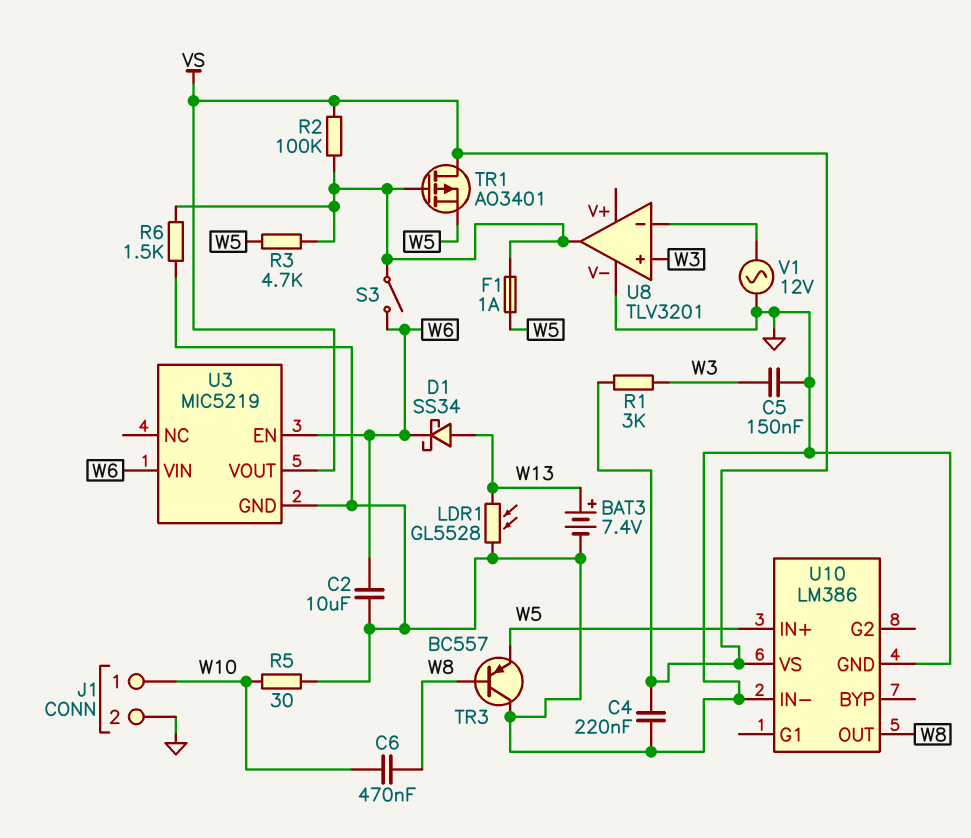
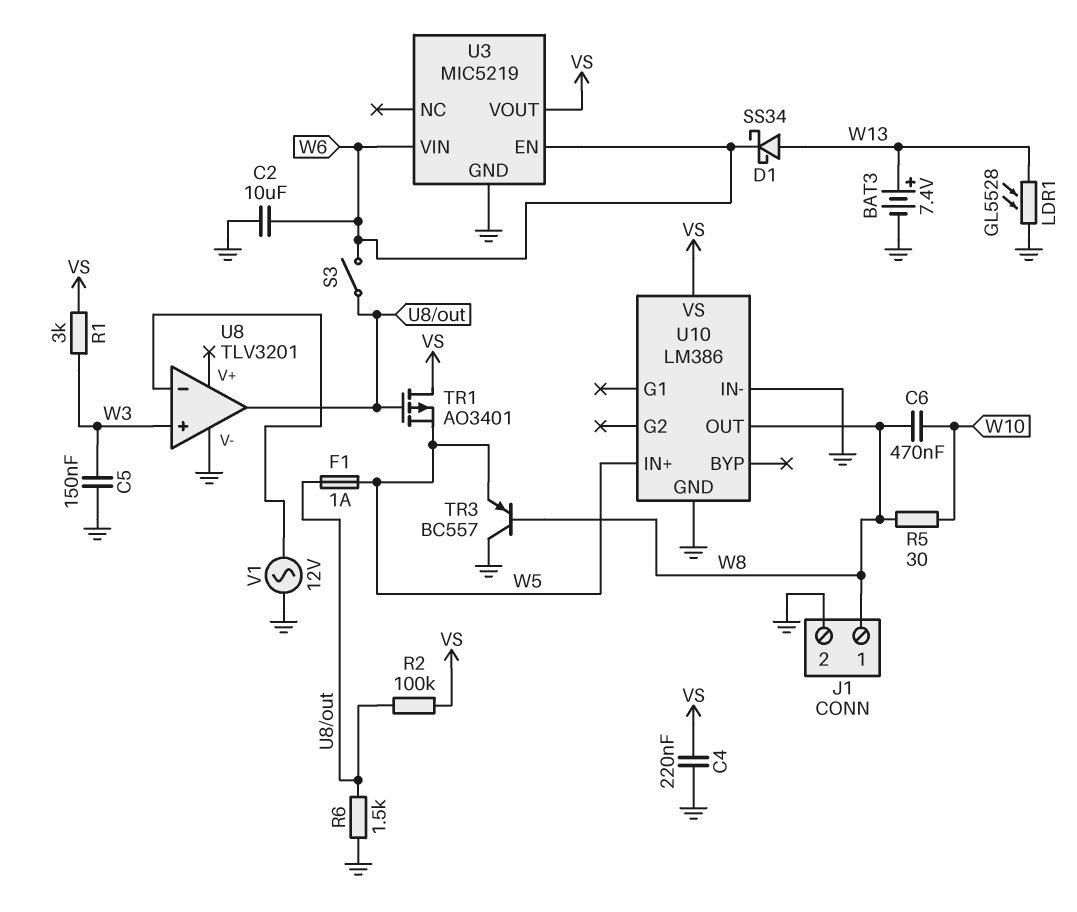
J1 pin 1: W10 -> W8
R3: 4.7k (U8/out, W5) -> none
R5: 30 (GND, W10) -> 30 (W8, W10)

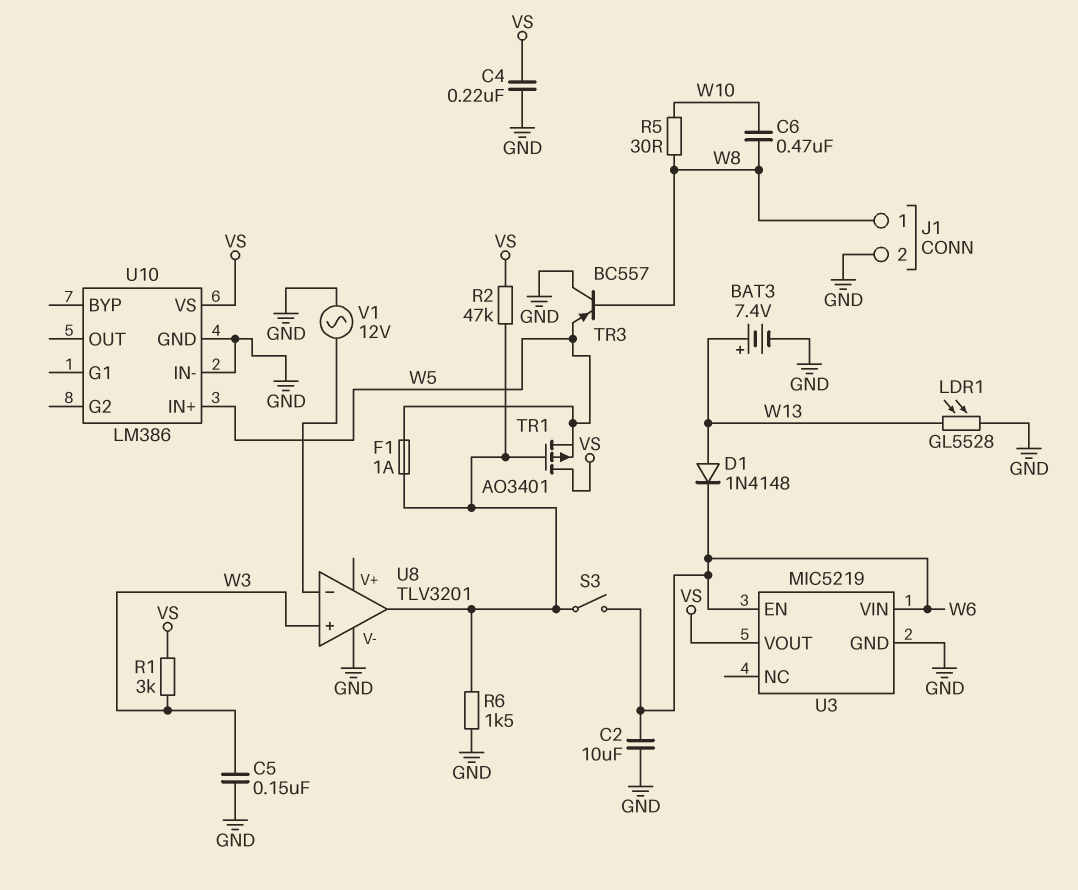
D1: schottky SS34 (A W13, K W6) -> diode 1N4148 (A W13, K W6)
R2: 100k (U8/out, VS) -> 47k (U8/out, VS)
U10 pin OUT: W8 -> none

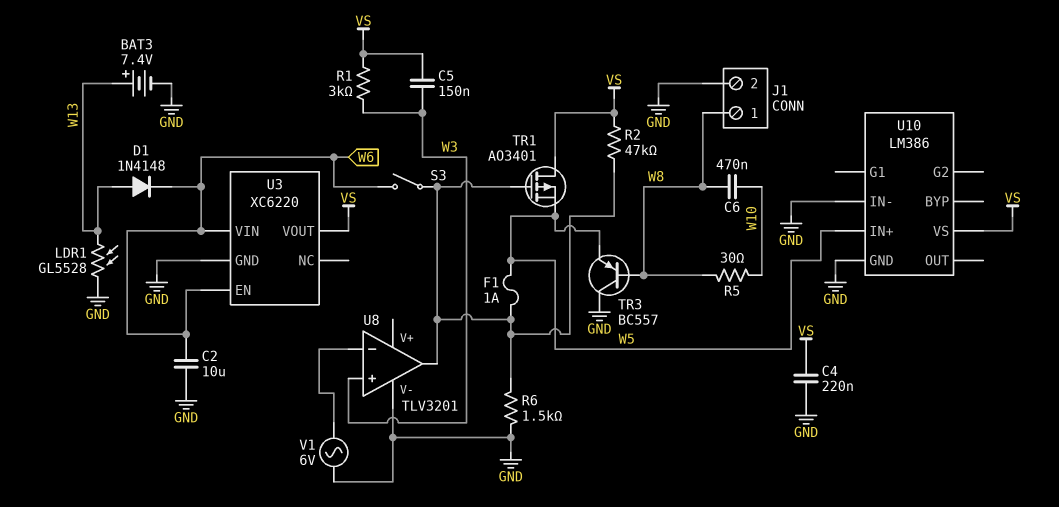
C5: 150nF (GND, W3) -> 150nF (VS, W3)
U3: MIC5219 -> XC6220
V1: AC 12V (GND, U8/in-) -> AC 6V (GND, U8/in-)

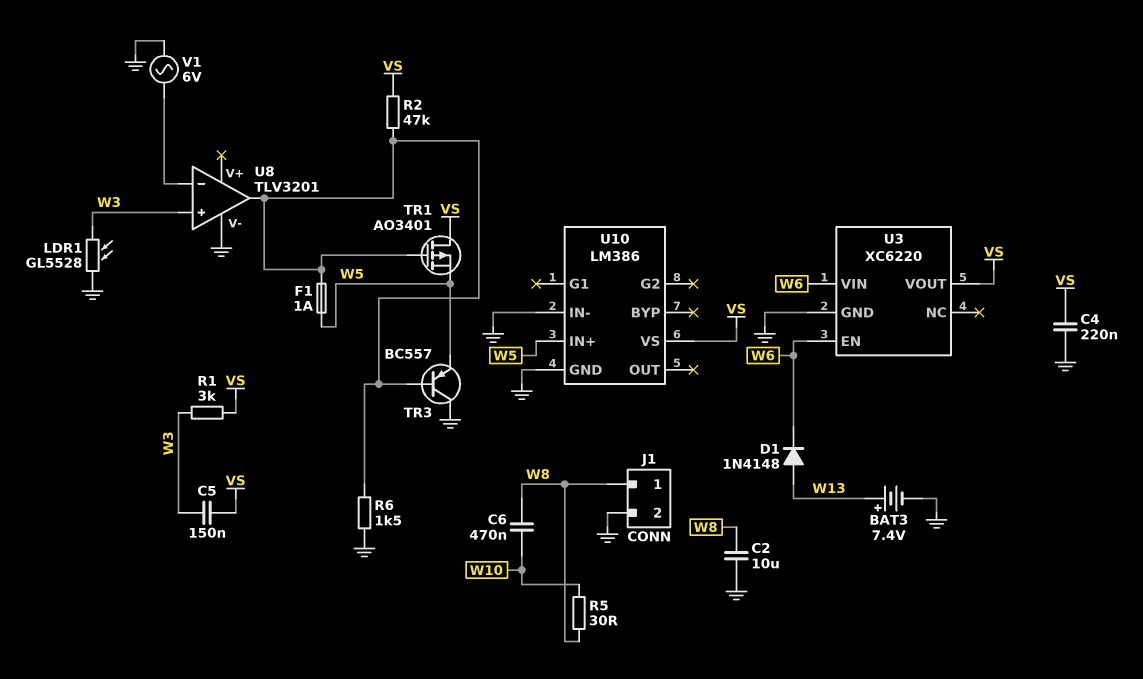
C2: 10uF (GND, W6) -> 10uF (GND, W8)
LDR1: GL5528 (GND, W13) -> GL5528 (GND, W3)
S3: switch (U8/out, W6) -> none
TR3: PNP BC557 (B W8, C GND, E W5) -> PNP BC557 (B U8/out, C GND, E W5)

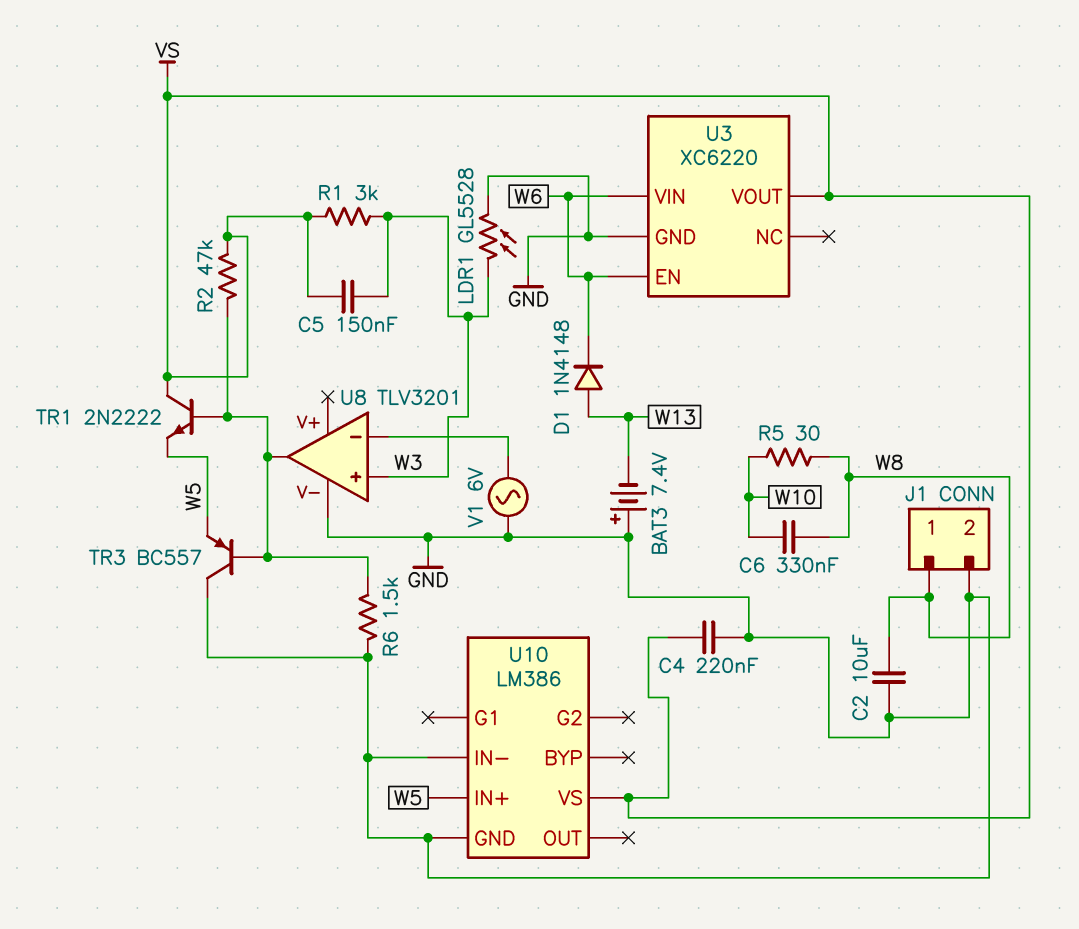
BAT3: 7.4V (plus W13, minus GND) -> 7.4V (plus GND, minus W13)
C6: 470nF (W8, W10) -> 330nF (W8, W10)
F1: 1A (U8/out, W5) -> none
TR1: PMOS AO3401 (G U8/out, D VS, S W5) -> NPN 2N2222 (B U8/out, C VS, E W5)

